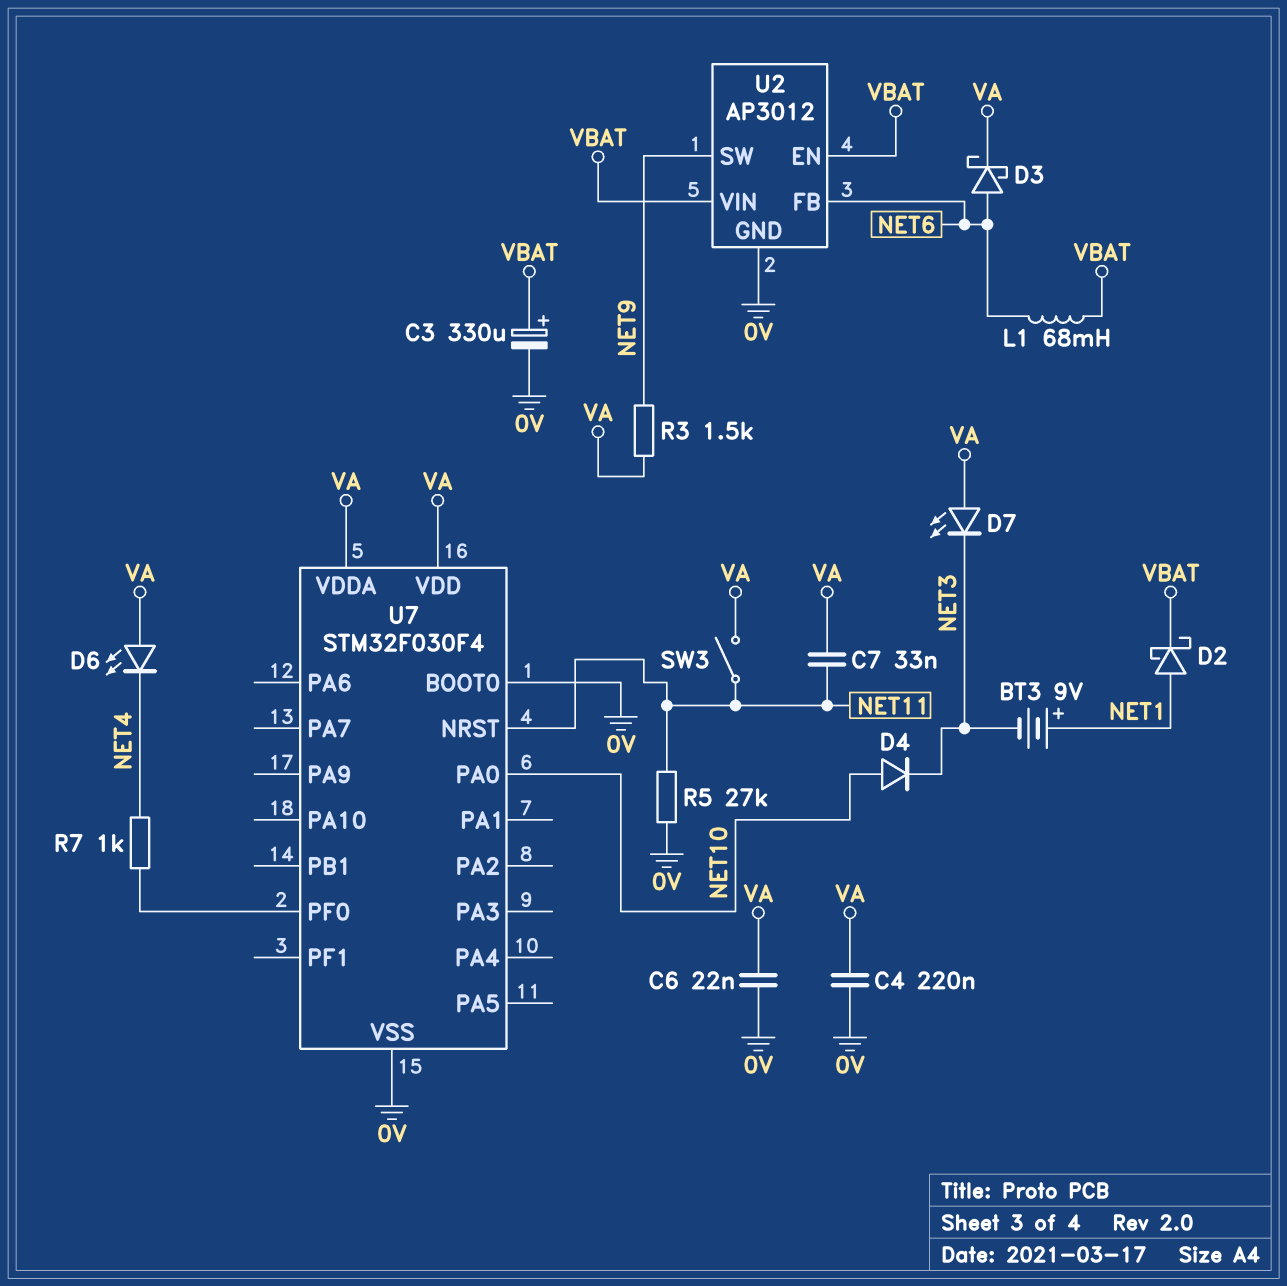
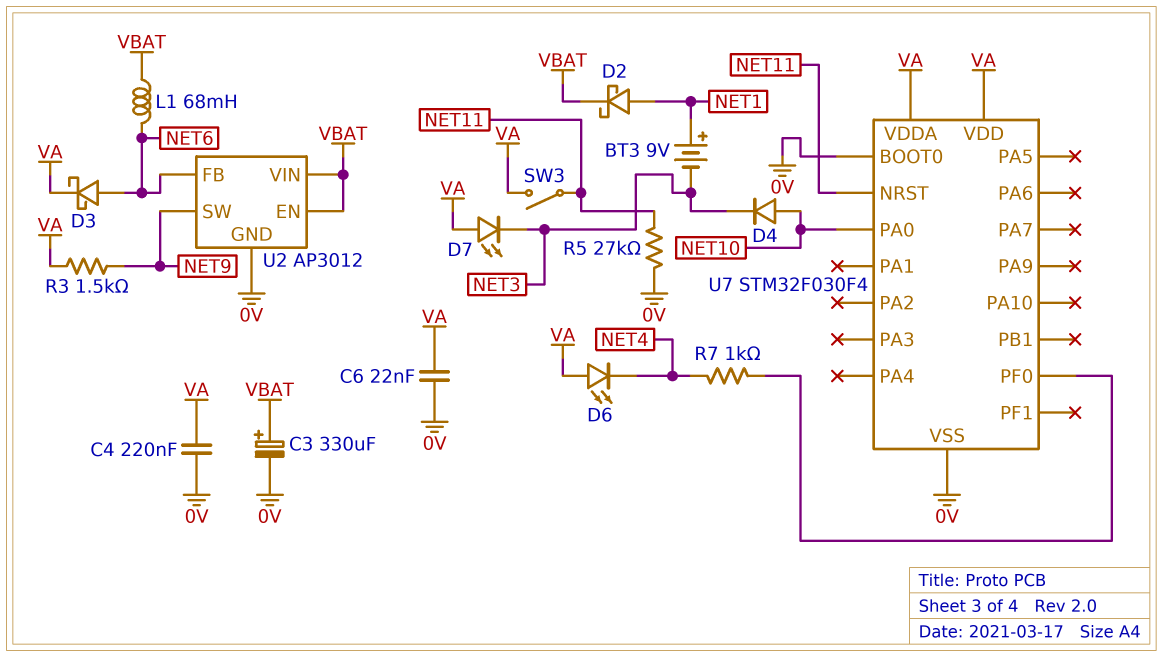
C7: 33nF (NET11, VA) -> none

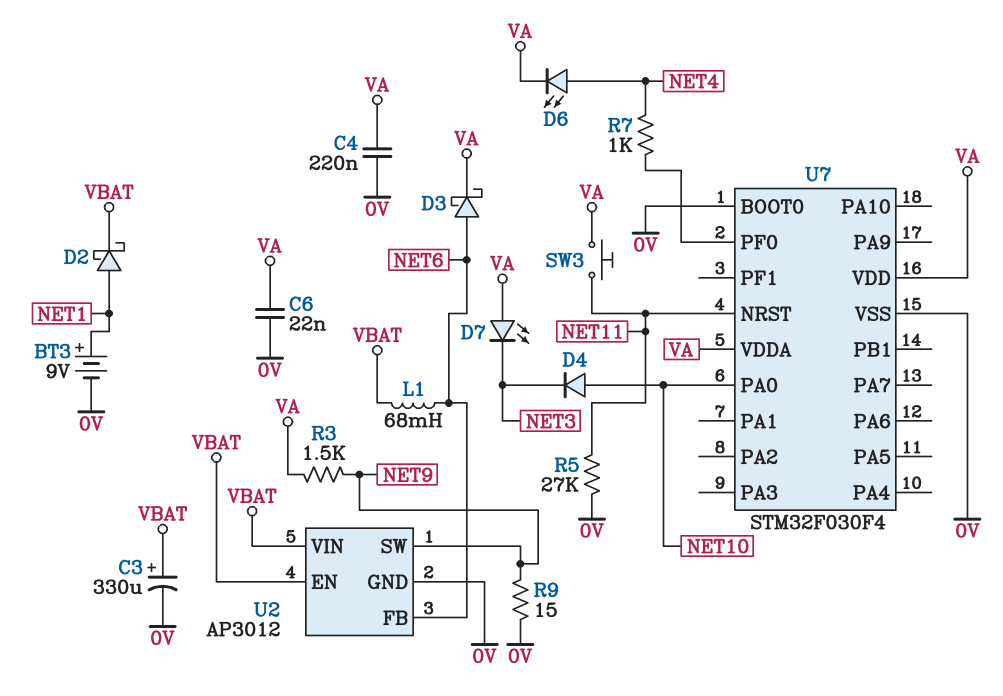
BT3: 9V (plus NET1, minus NET3) -> 9V (plus NET1, minus 0V)
D6: LED (A VA, K NET4) -> LED (A NET4, K VA)
R9: none -> 15 (0V, NET9)
SW3: switch (NET11, VA) -> button (NET11, VA)

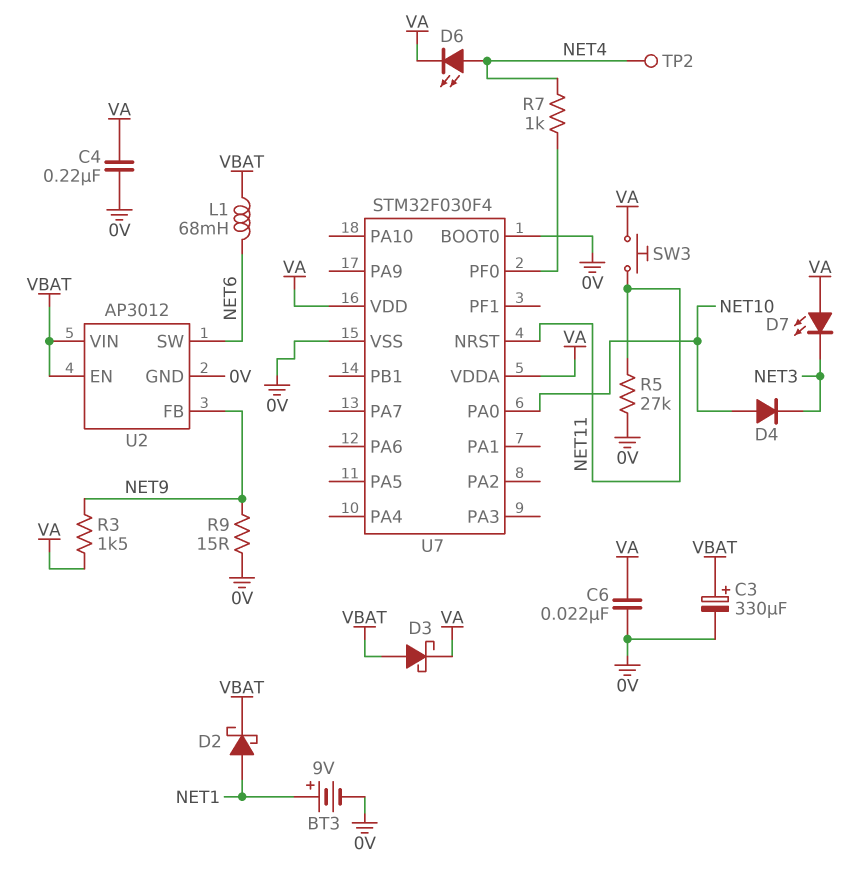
D3: schottky (A NET6, K VA) -> schottky (A VBAT, K VA)
TP2: none -> test point (NET4)
U2 pin FB: NET6 -> NET9
U2 pin SW: NET9 -> NET6

